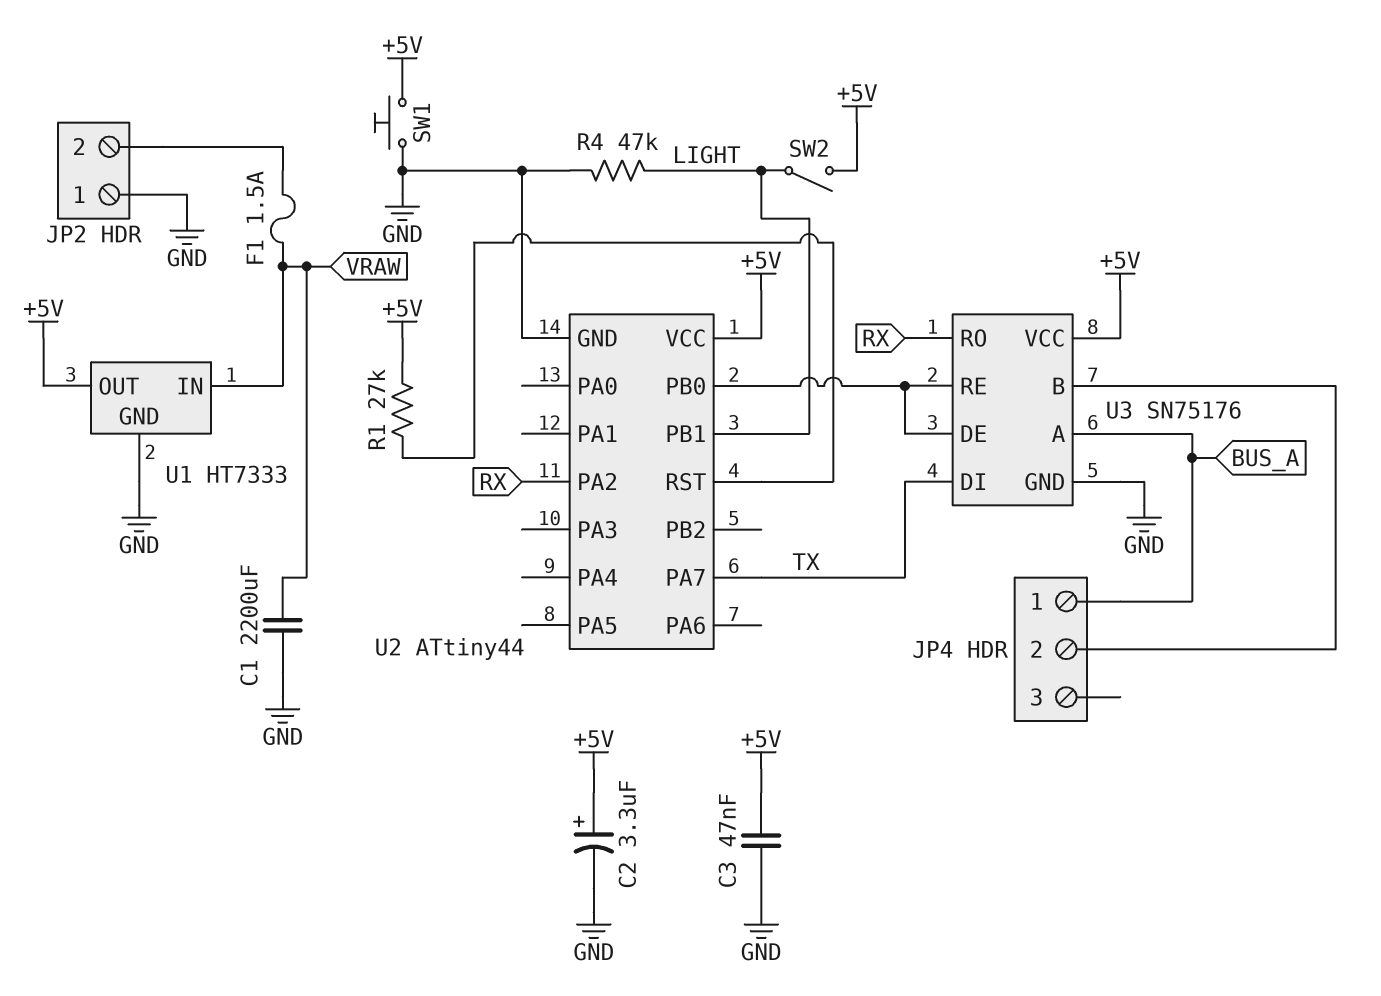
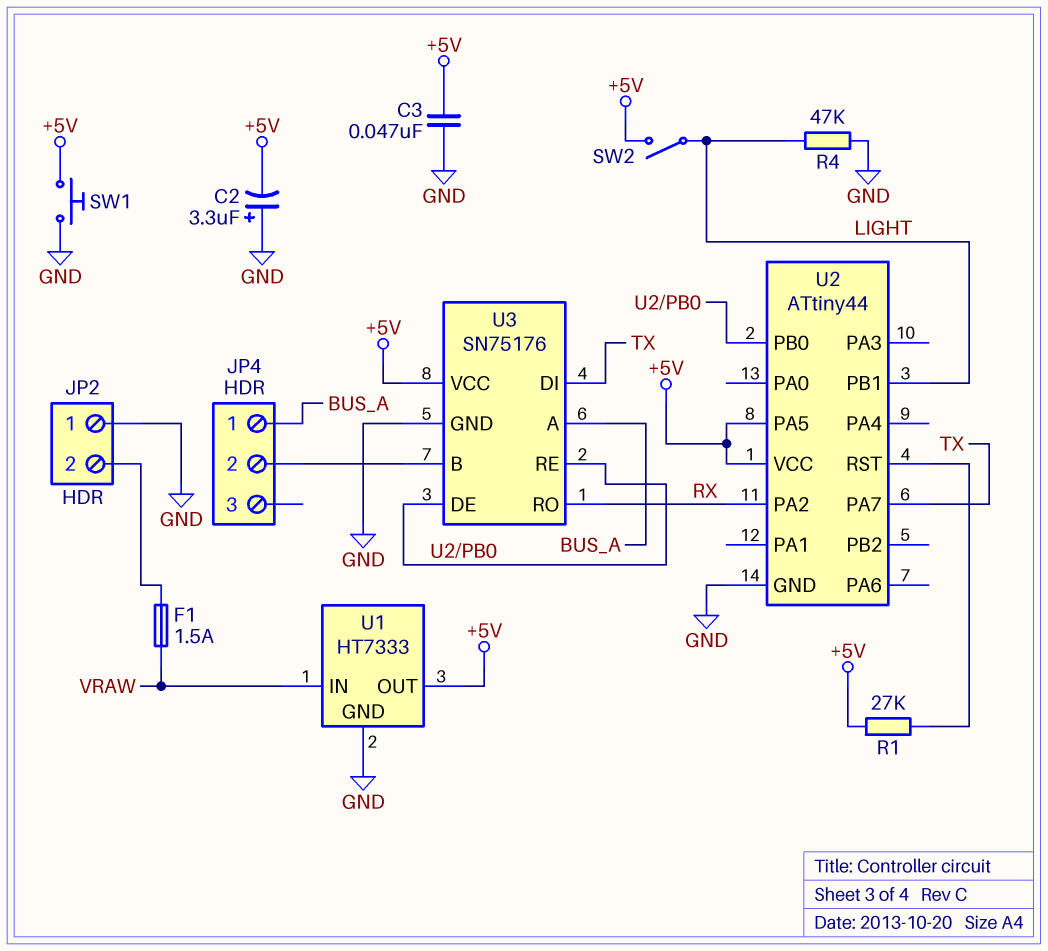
C1: 2200uF (GND, VRAW) -> none
C2: 3.3uF (plus +5V, minus GND) -> 3.3uF (plus GND, minus +5V)
U2 pin PA5: none -> +5V

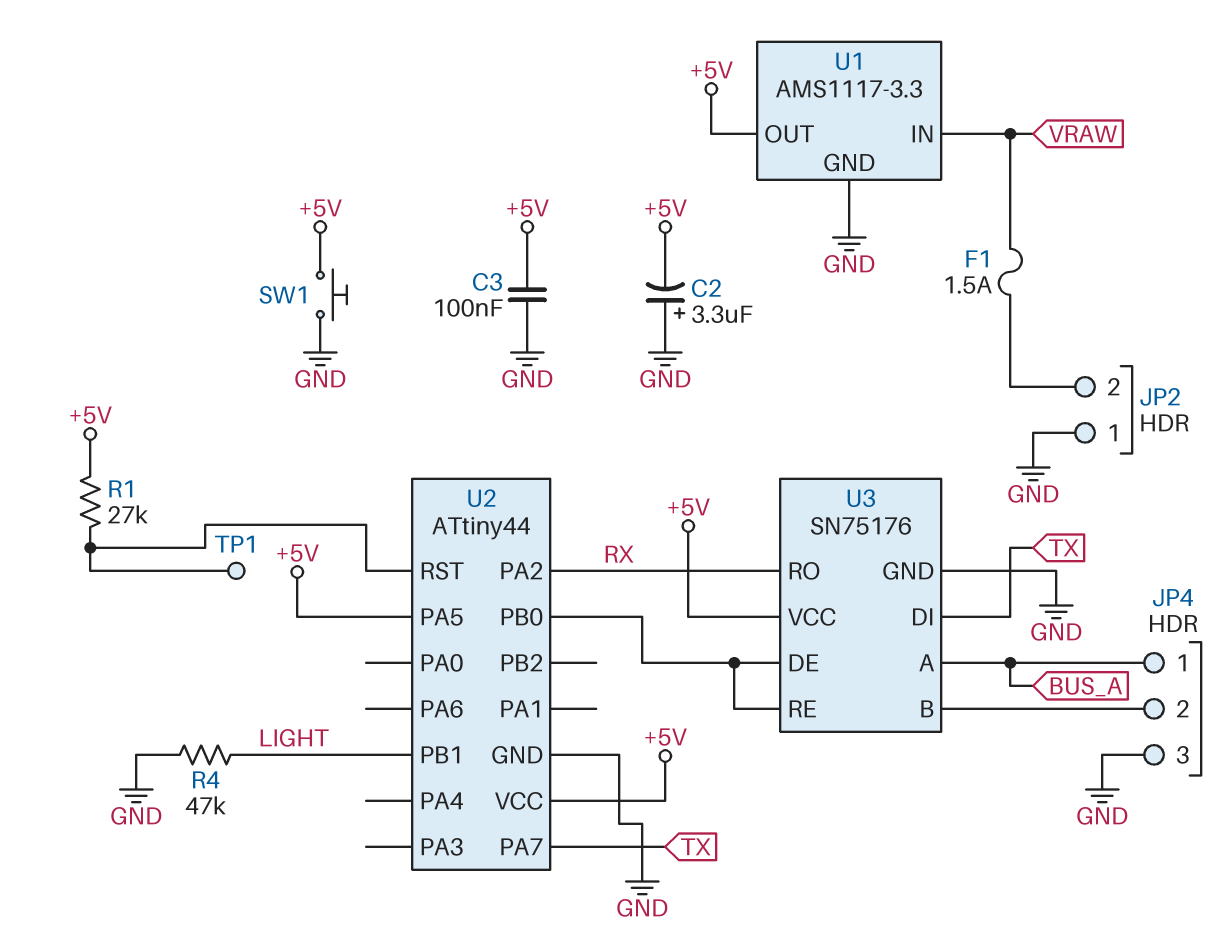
C3: 47nF (+5V, GND) -> 100nF (+5V, GND)
JP4 pin 3: none -> GND
SW2: switch (+5V, LIGHT) -> none
TP1: none -> test point (U2/RST)
U1: HT7333 -> AMS1117-3.3

